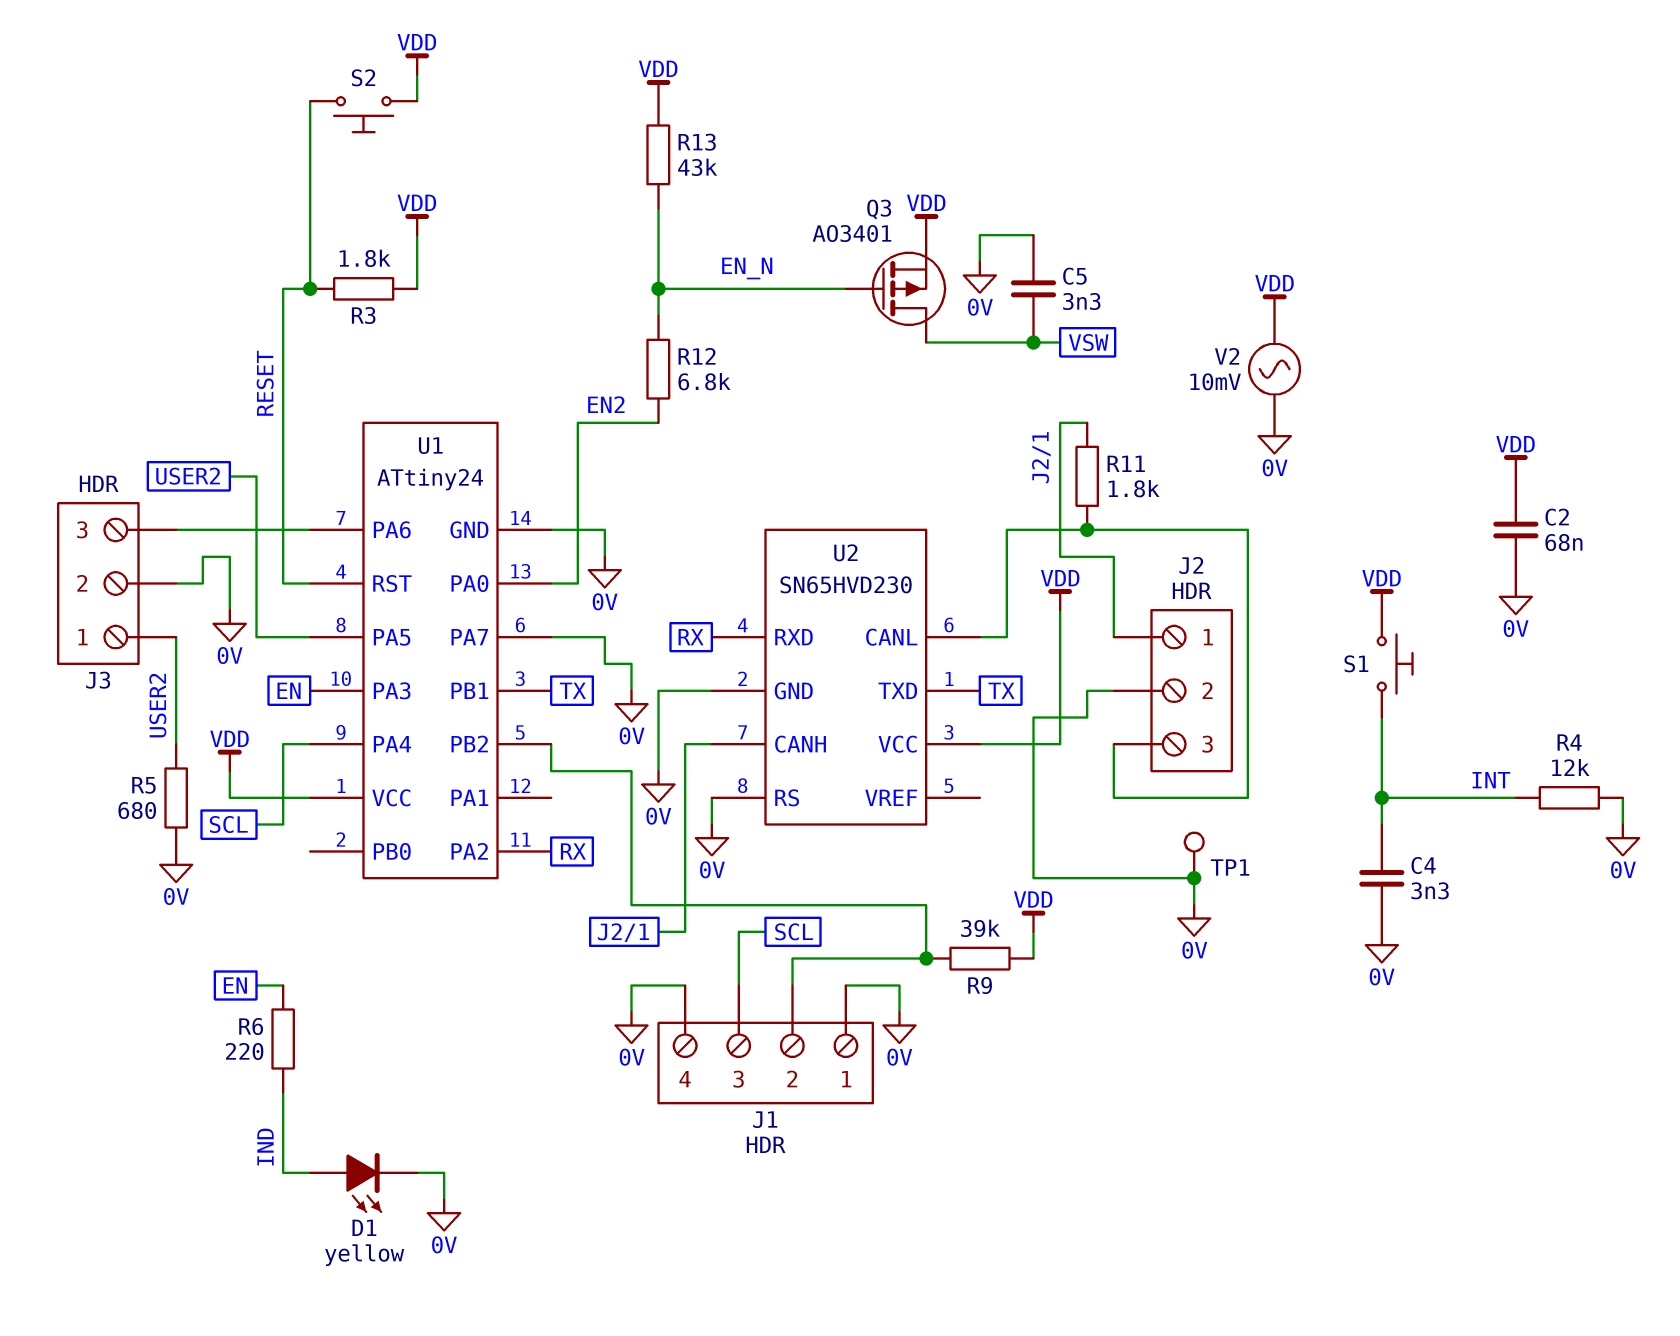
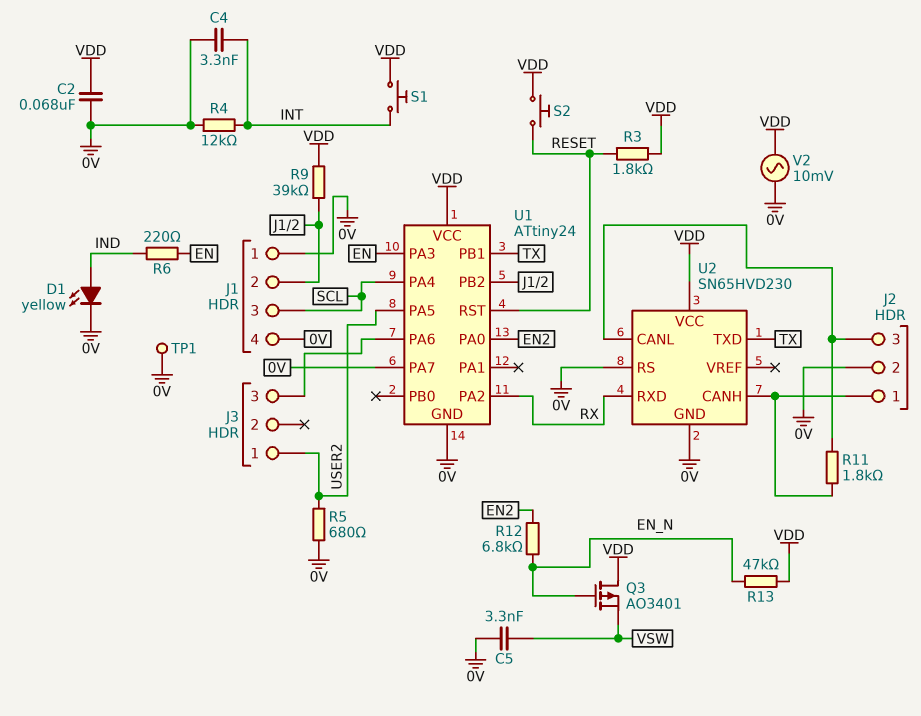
J3 pin 2: 0V -> none
Q3: PMOS AO3401 (G EN_N, D VSW, S VDD) -> PMOS AO3401 (G EN_N, D VDD, S VSW)
R13: 43k (EN_N, VDD) -> 47k (EN_N, VDD)

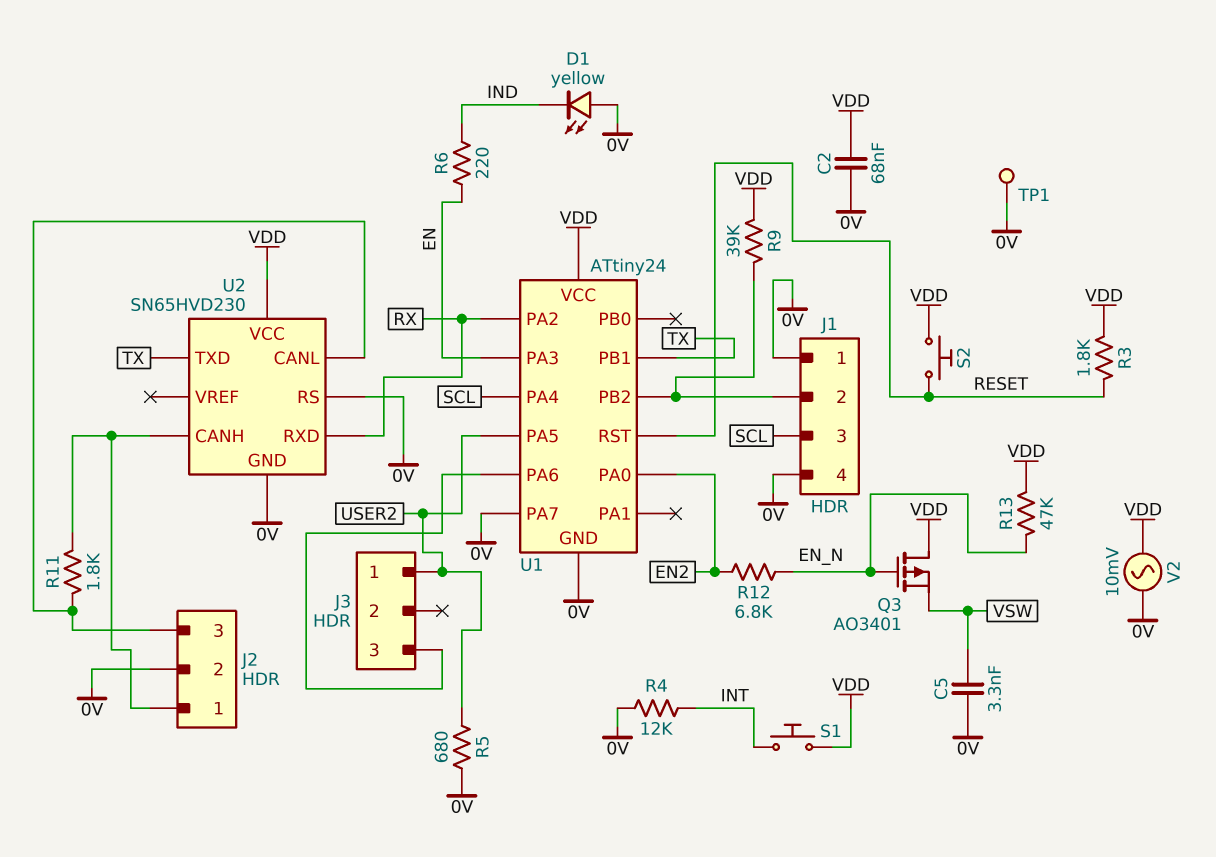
C4: 3.3nF (0V, INT) -> none
D1: LED yellow (A IND, K 0V) -> LED yellow (A 0V, K IND)

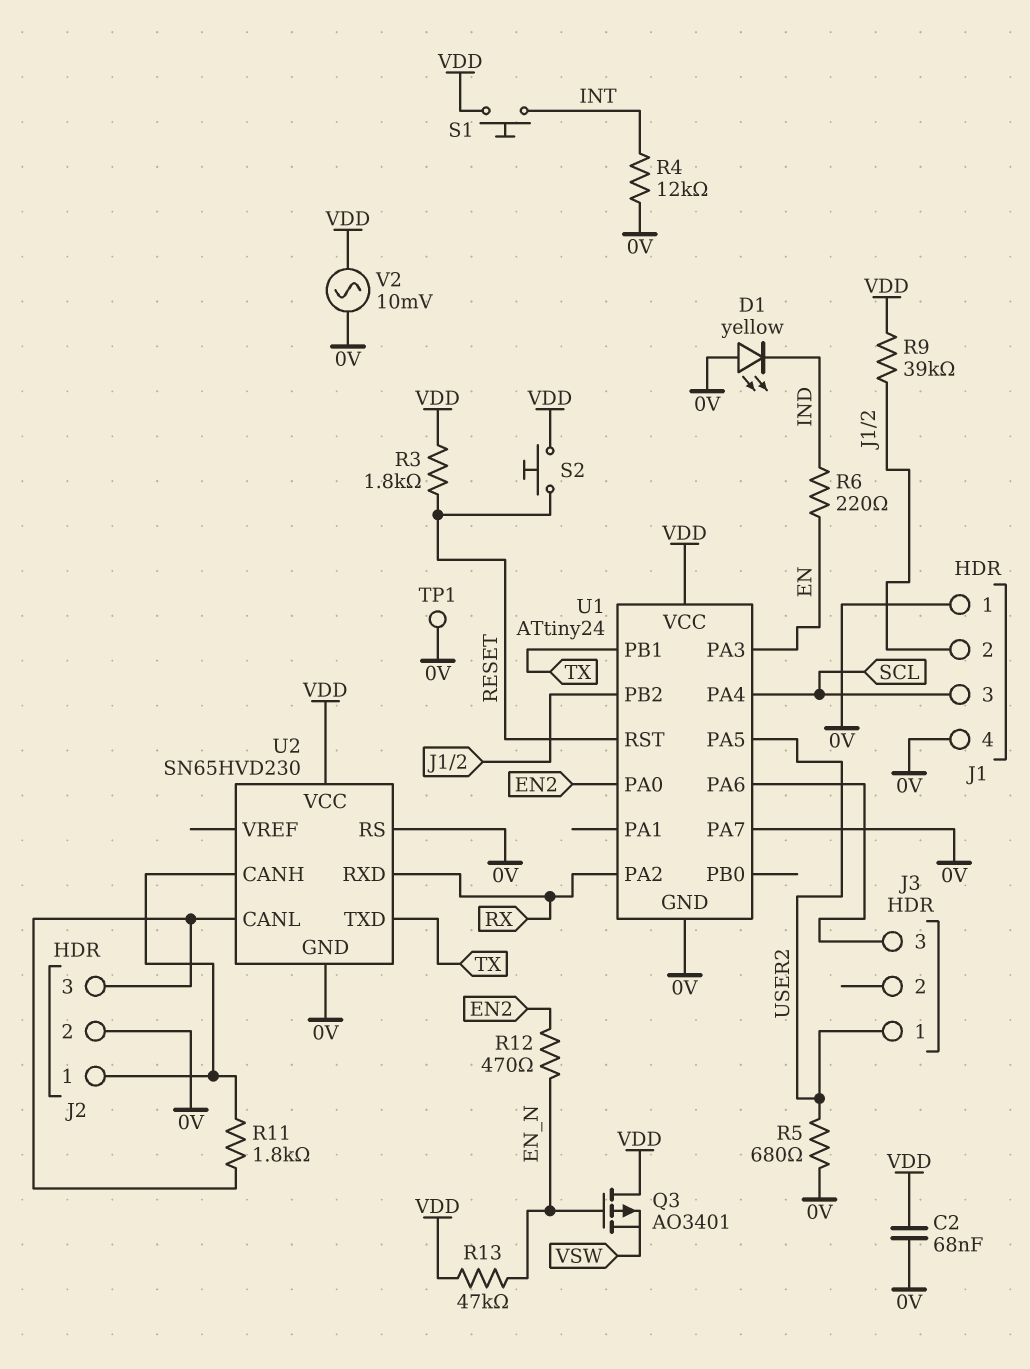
C5: 3.3nF (0V, VSW) -> none
R12: 6.8k (EN2, EN_N) -> 470 (EN2, EN_N)

